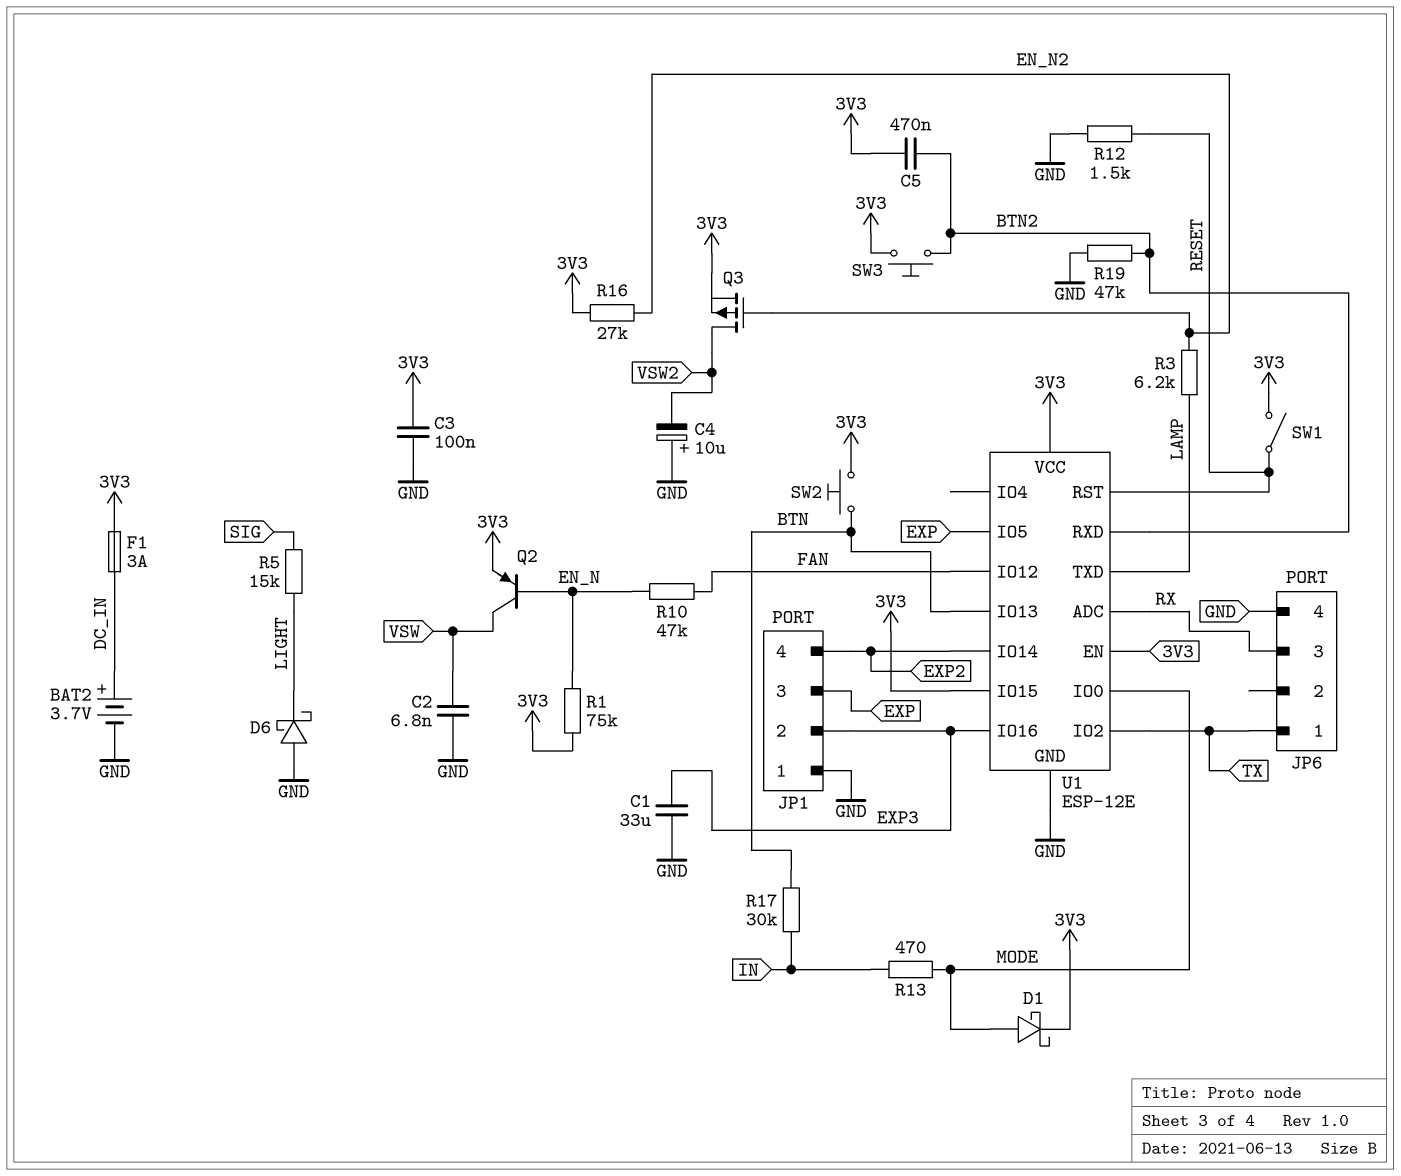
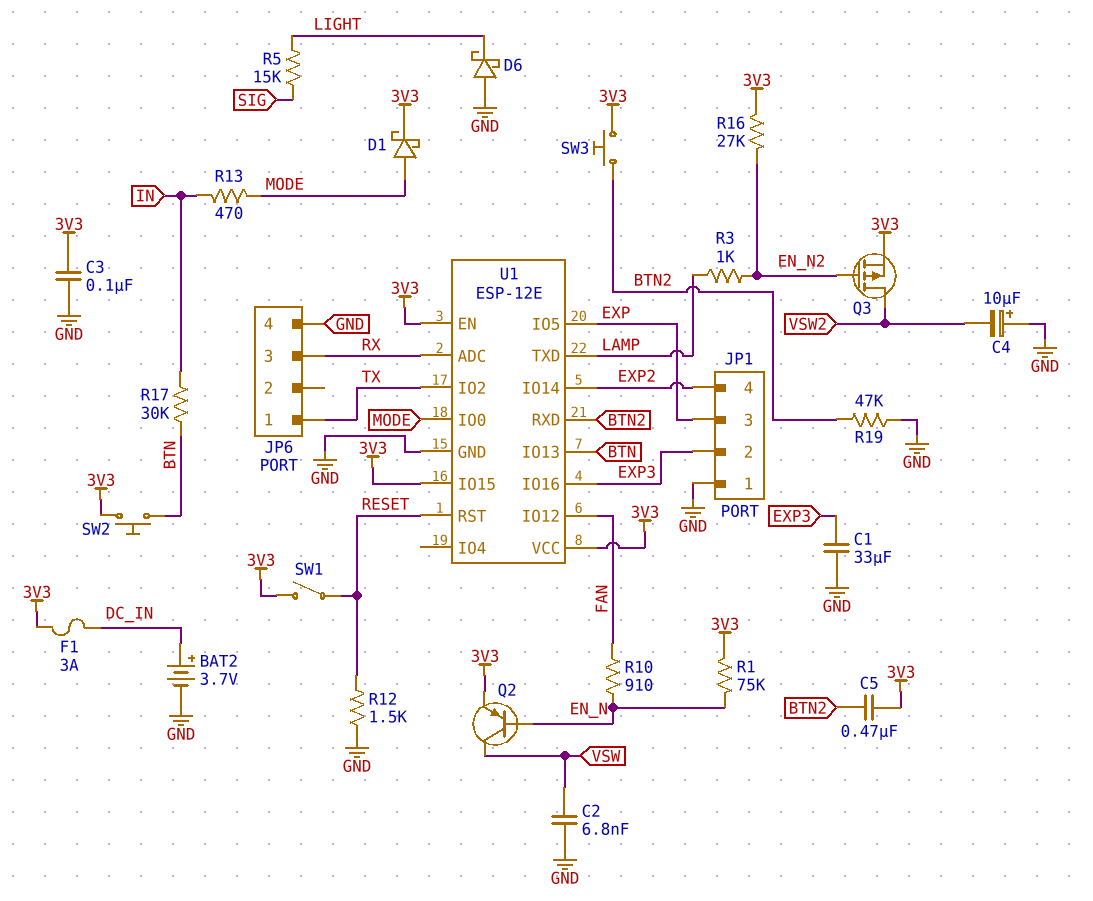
R3: 6.2k (EN_N2, LAMP) -> 1k (EN_N2, LAMP)
R10: 47k (EN_N, FAN) -> 910 (EN_N, FAN)

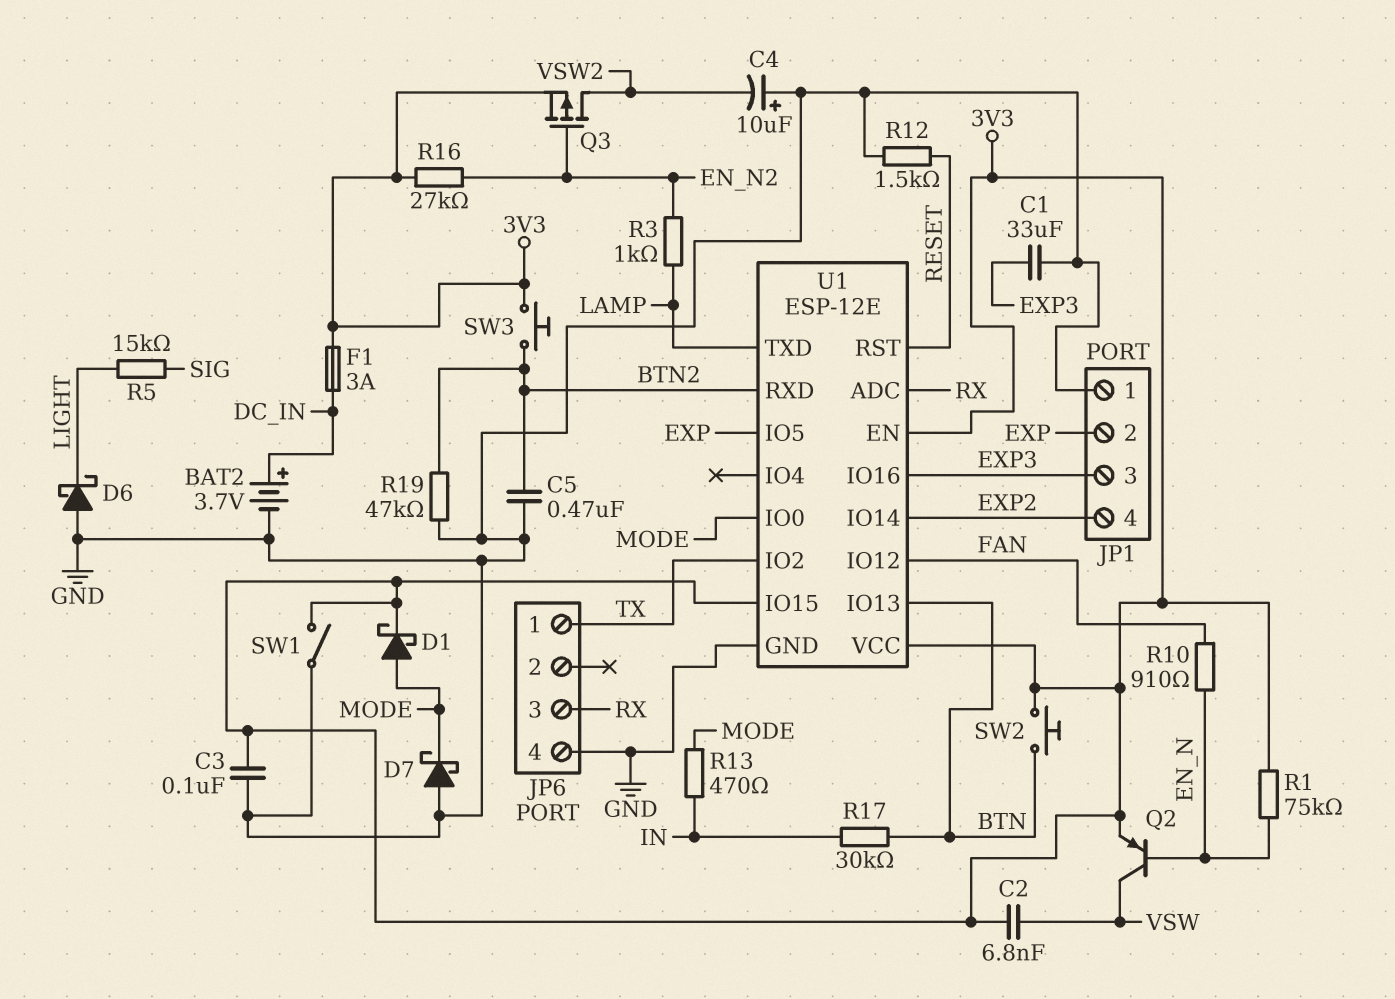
C2: 6.8nF (GND, VSW) -> 6.8nF (3V3, VSW)
C5: 470nF (3V3, BTN2) -> 470nF (BTN2, GND)
D7: none -> schottky (A GND, K MODE)
JP1 pin 2: EXP3 -> EXP
JP1 pin 3: EXP -> EXP3
SW1: switch (3V3, RESET) -> switch (3V3, GND)

